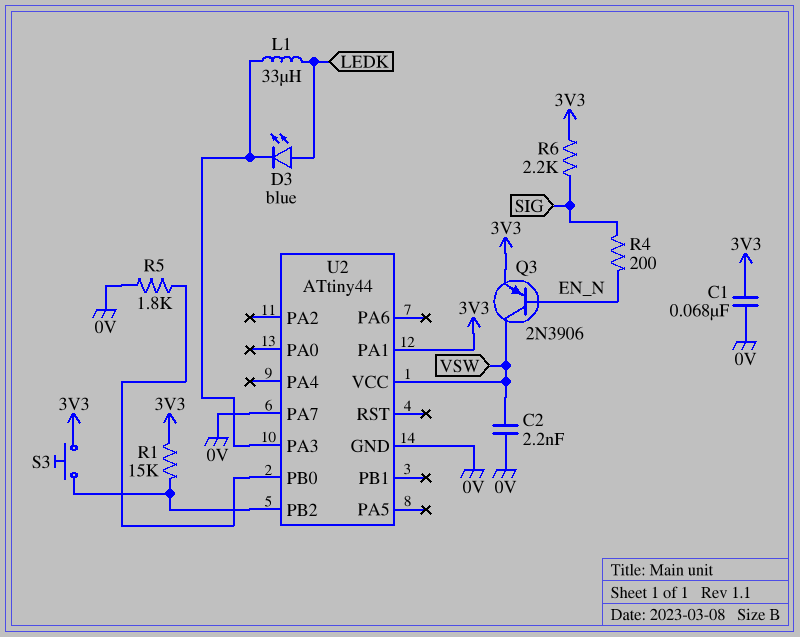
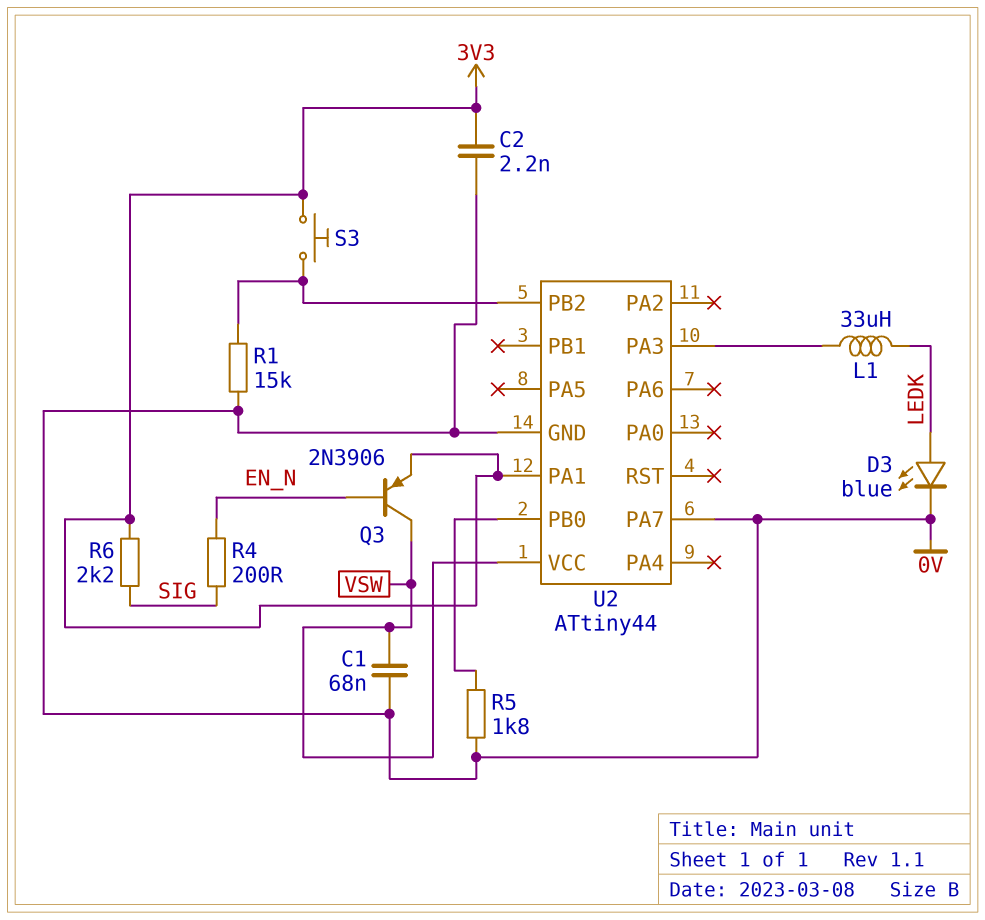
C1: 68nF (0V, 3V3) -> 68nF (0V, VSW)
C2: 2.2nF (0V, VSW) -> 2.2nF (0V, 3V3)
D3: LED blue (A LEDK, K U2/PA3) -> LED blue (A LEDK, K 0V)
R1: 15k (3V3, U2/PB2) -> 15k (0V, U2/PB2)

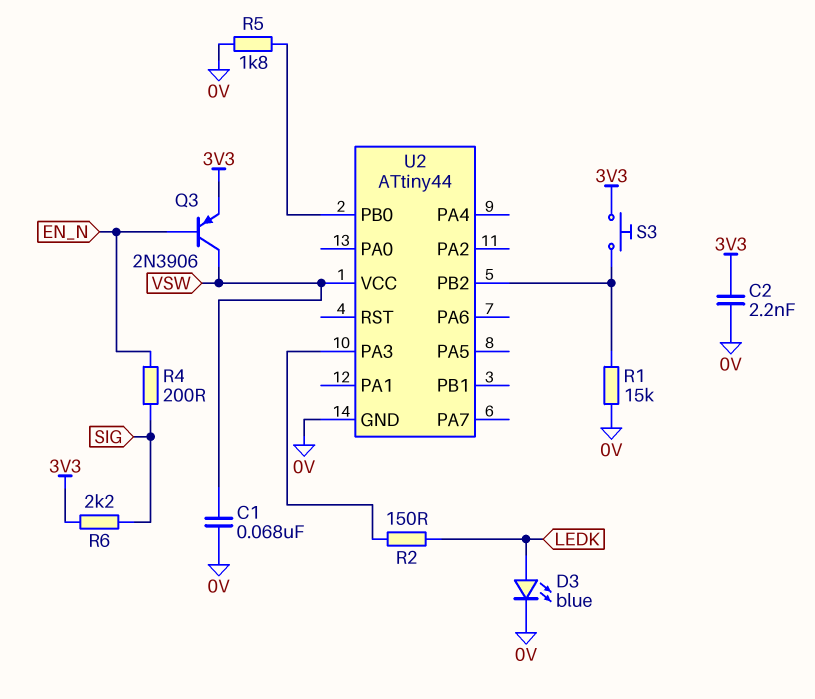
L1: 33uH (LEDK, U2/PA3) -> none
R2: none -> 150 (LEDK, U2/PA3)
U2 pin PA1: 3V3 -> none
U2 pin PA7: 0V -> none

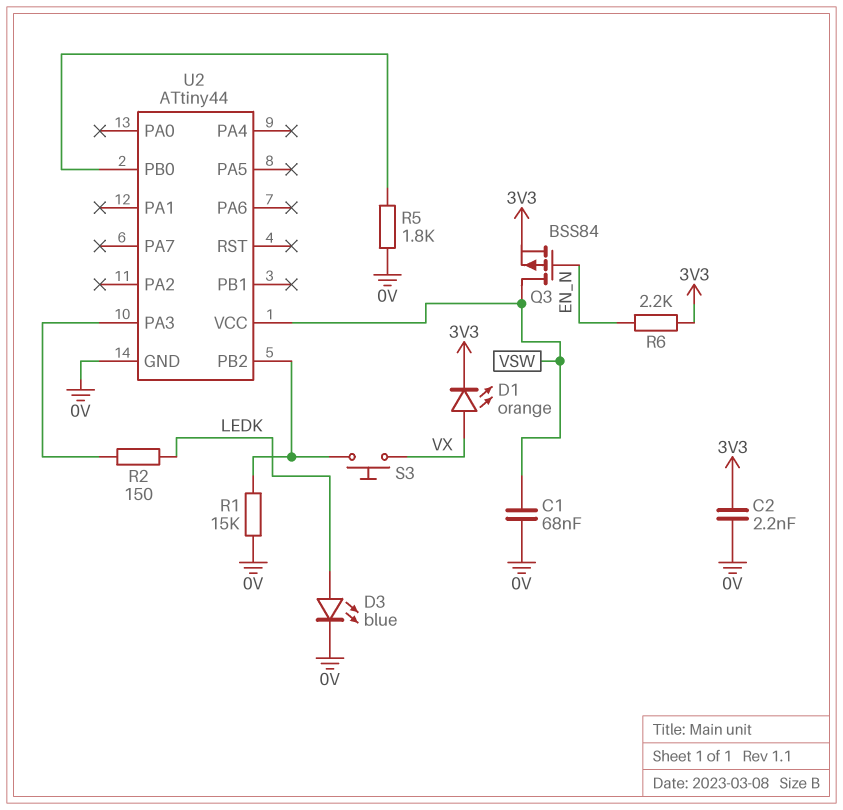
D1: none -> LED orange (A VX, K 3V3)
Q3: PNP 2N3906 (B EN_N, C VSW, E 3V3) -> PMOS BSS84 (G EN_N, D VSW, S 3V3)
R4: 200 (EN_N, SIG) -> none
R6: 2.2k (3V3, SIG) -> 2.2k (3V3, EN_N)
S3: button (3V3, U2/PB2) -> button (U2/PB2, VX)

